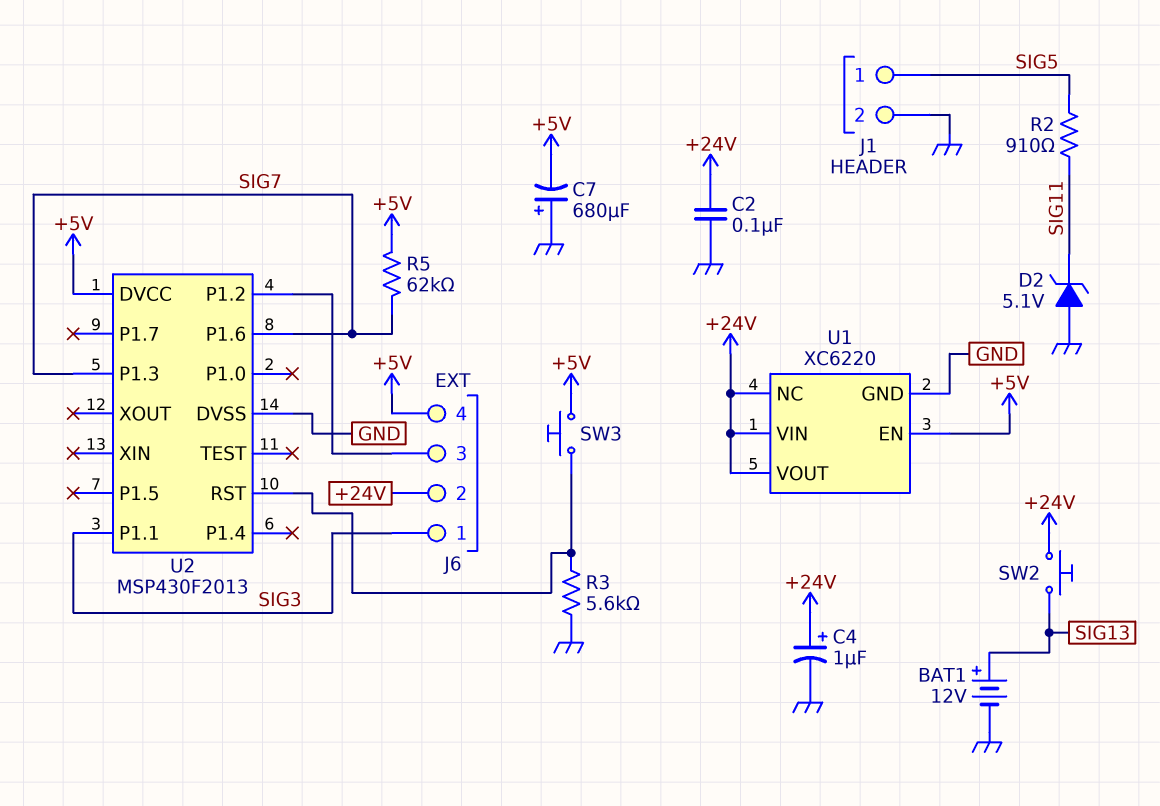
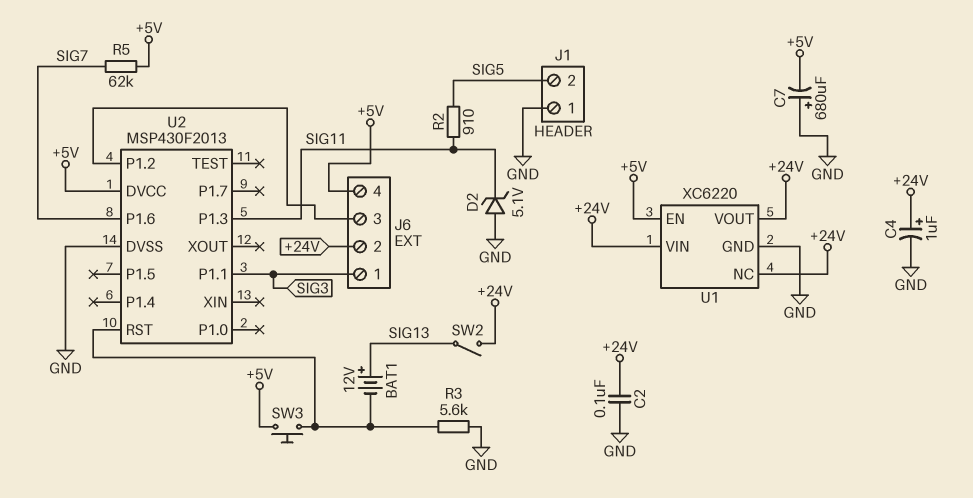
BAT1: 12V (plus SIG13, minus GND) -> 12V (plus SIG13, minus U2/RST)
J1 pin 1: SIG5 -> GND
J1 pin 2: GND -> SIG5
SW2: button (+24V, SIG13) -> switch (+24V, SIG13)
U2 pin P1.3: SIG7 -> SIG11

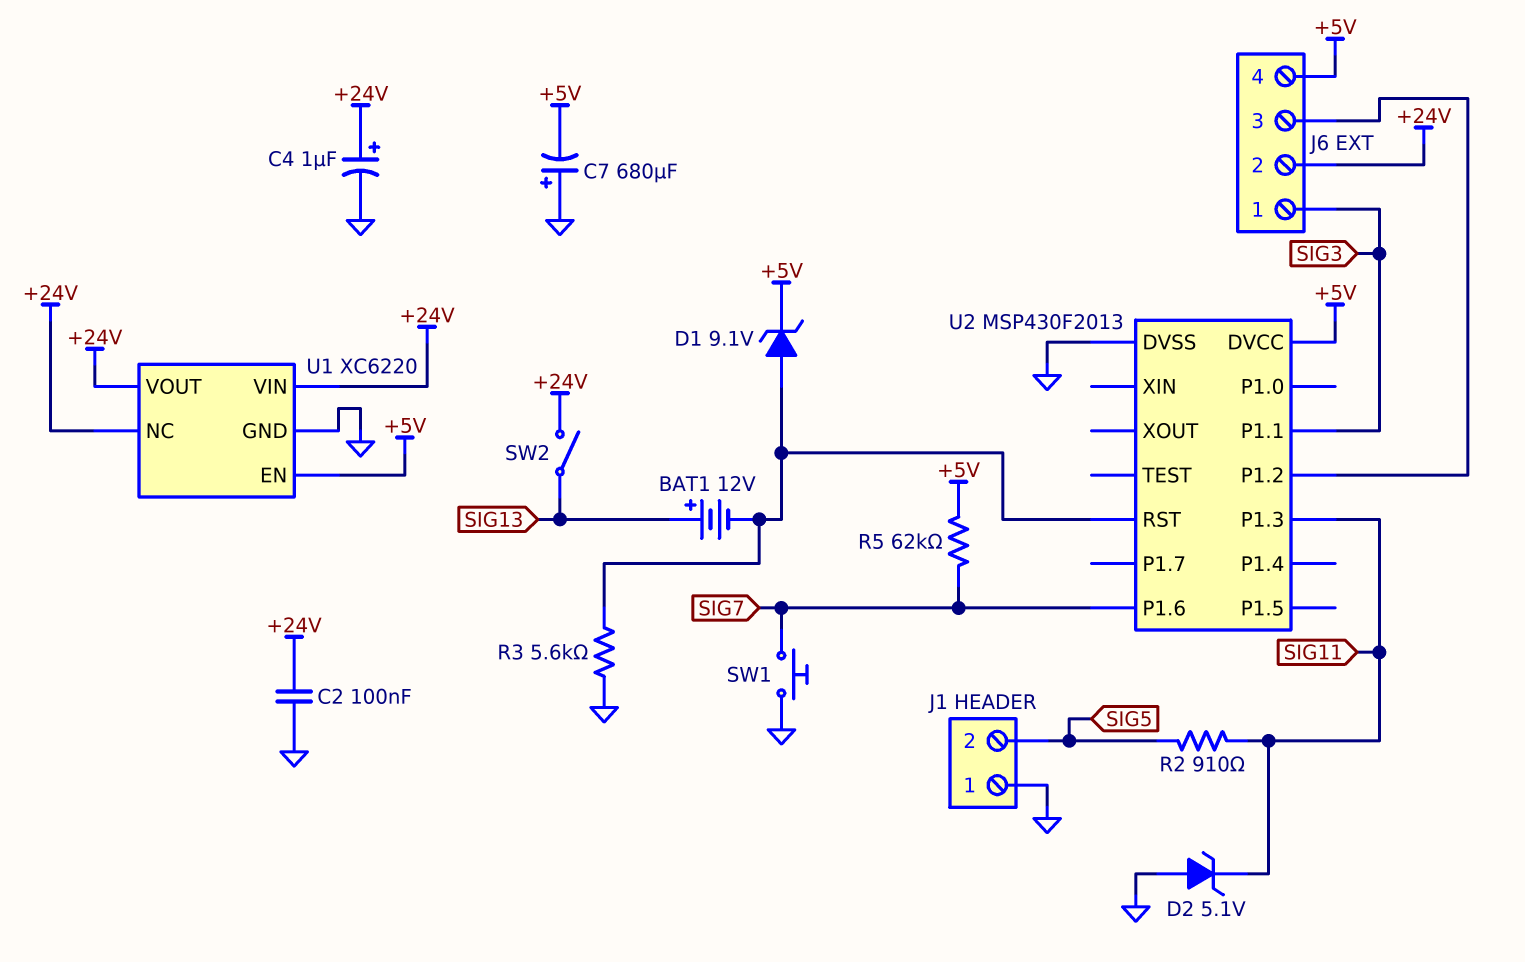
D1: none -> zener 9.1V (A U2/RST, K +5V)
SW1: none -> button (GND, SIG7)
SW3: button (+5V, U2/RST) -> none

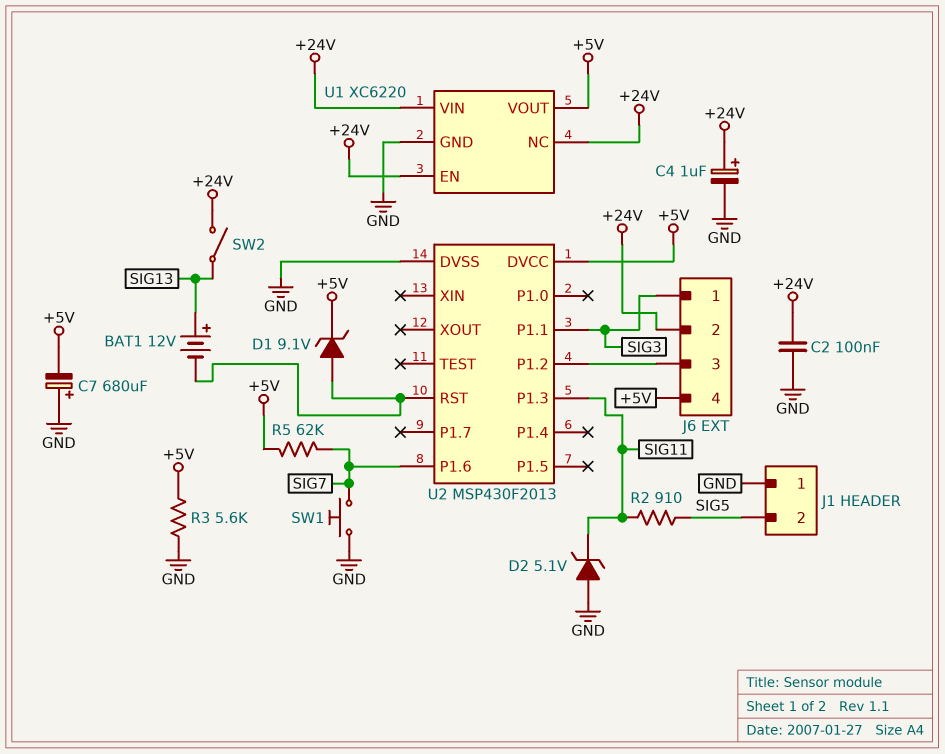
R3: 5.6k (GND, U2/RST) -> 5.6k (+5V, GND)
U1 pin EN: +5V -> +24V
U1 pin VOUT: +24V -> +5V

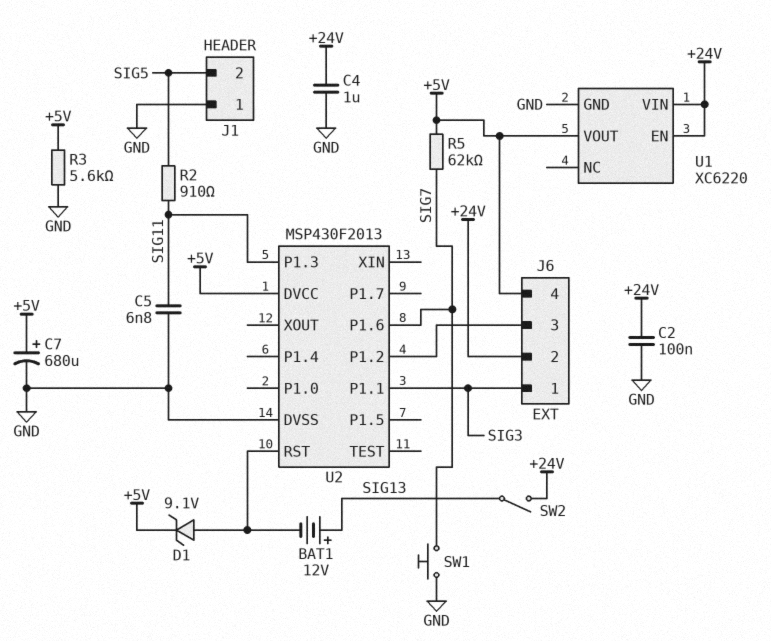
C4: 1uF (plus +24V, minus GND) -> 1uF (+24V, GND)
C5: none -> 6.8nF (GND, SIG11)
C7: 680uF (plus GND, minus +5V) -> 680uF (plus +5V, minus GND)
D2: zener 5.1V (A GND, K SIG11) -> none
U1 pin NC: +24V -> none

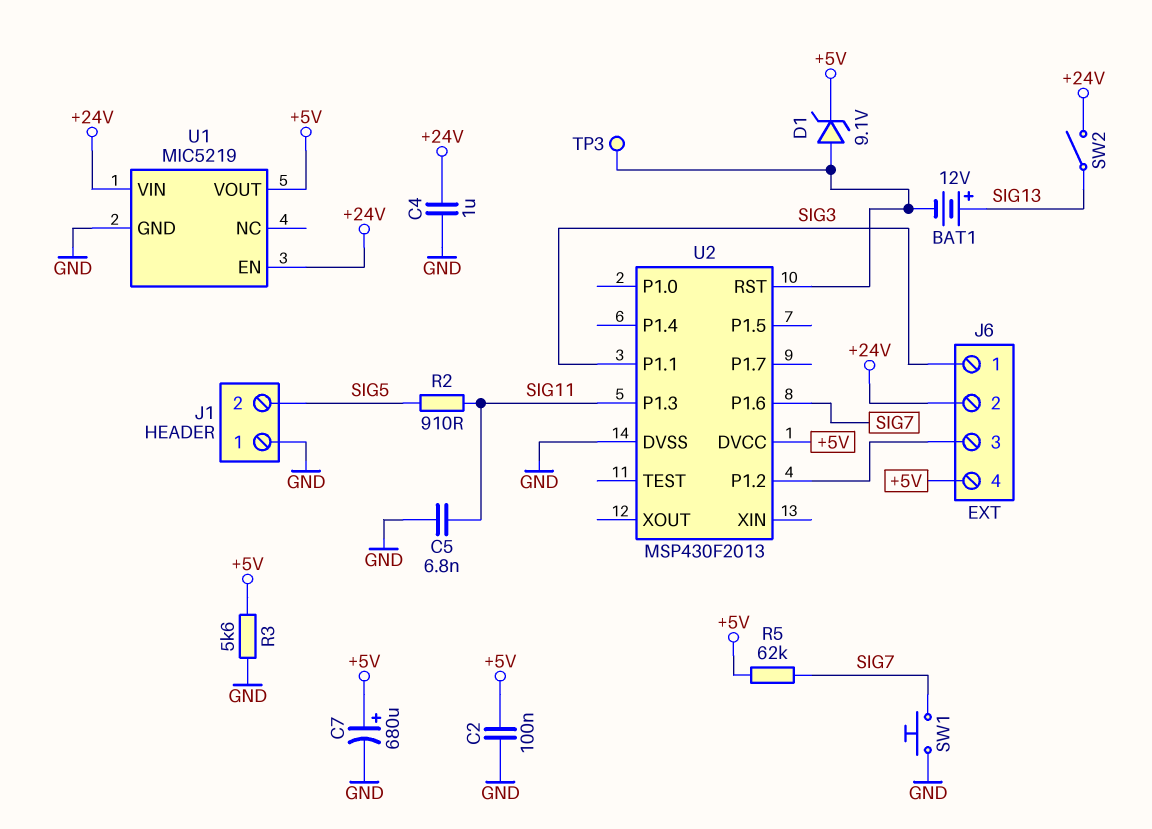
C2: 100nF (+24V, GND) -> 100nF (+5V, GND)
TP3: none -> test point (U2/RST)
U1: XC6220 -> MIC5219

